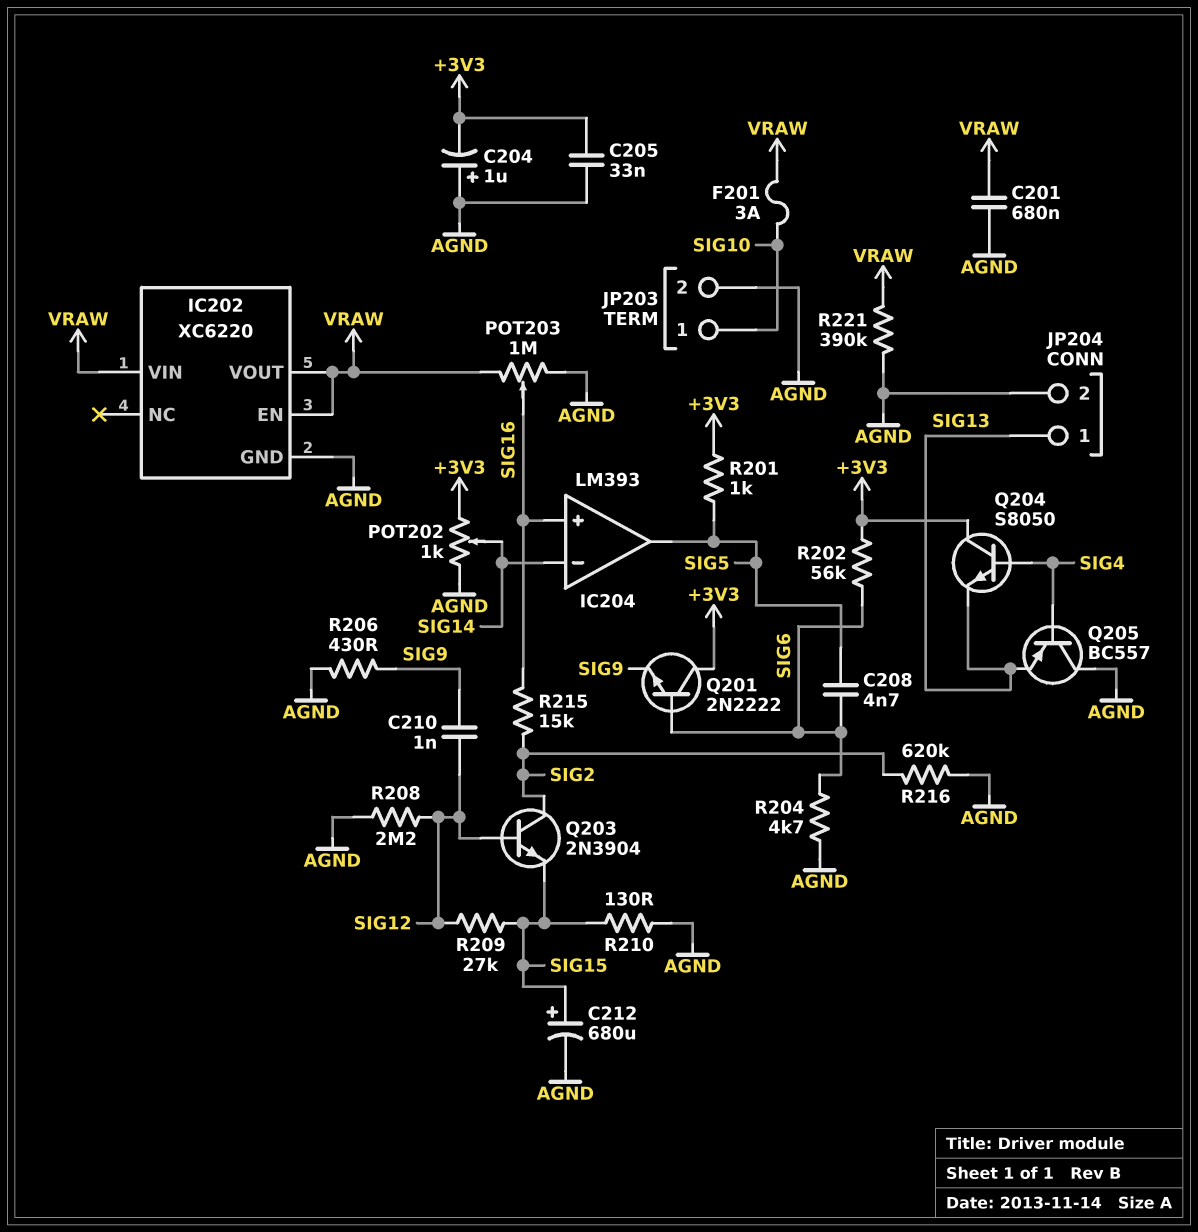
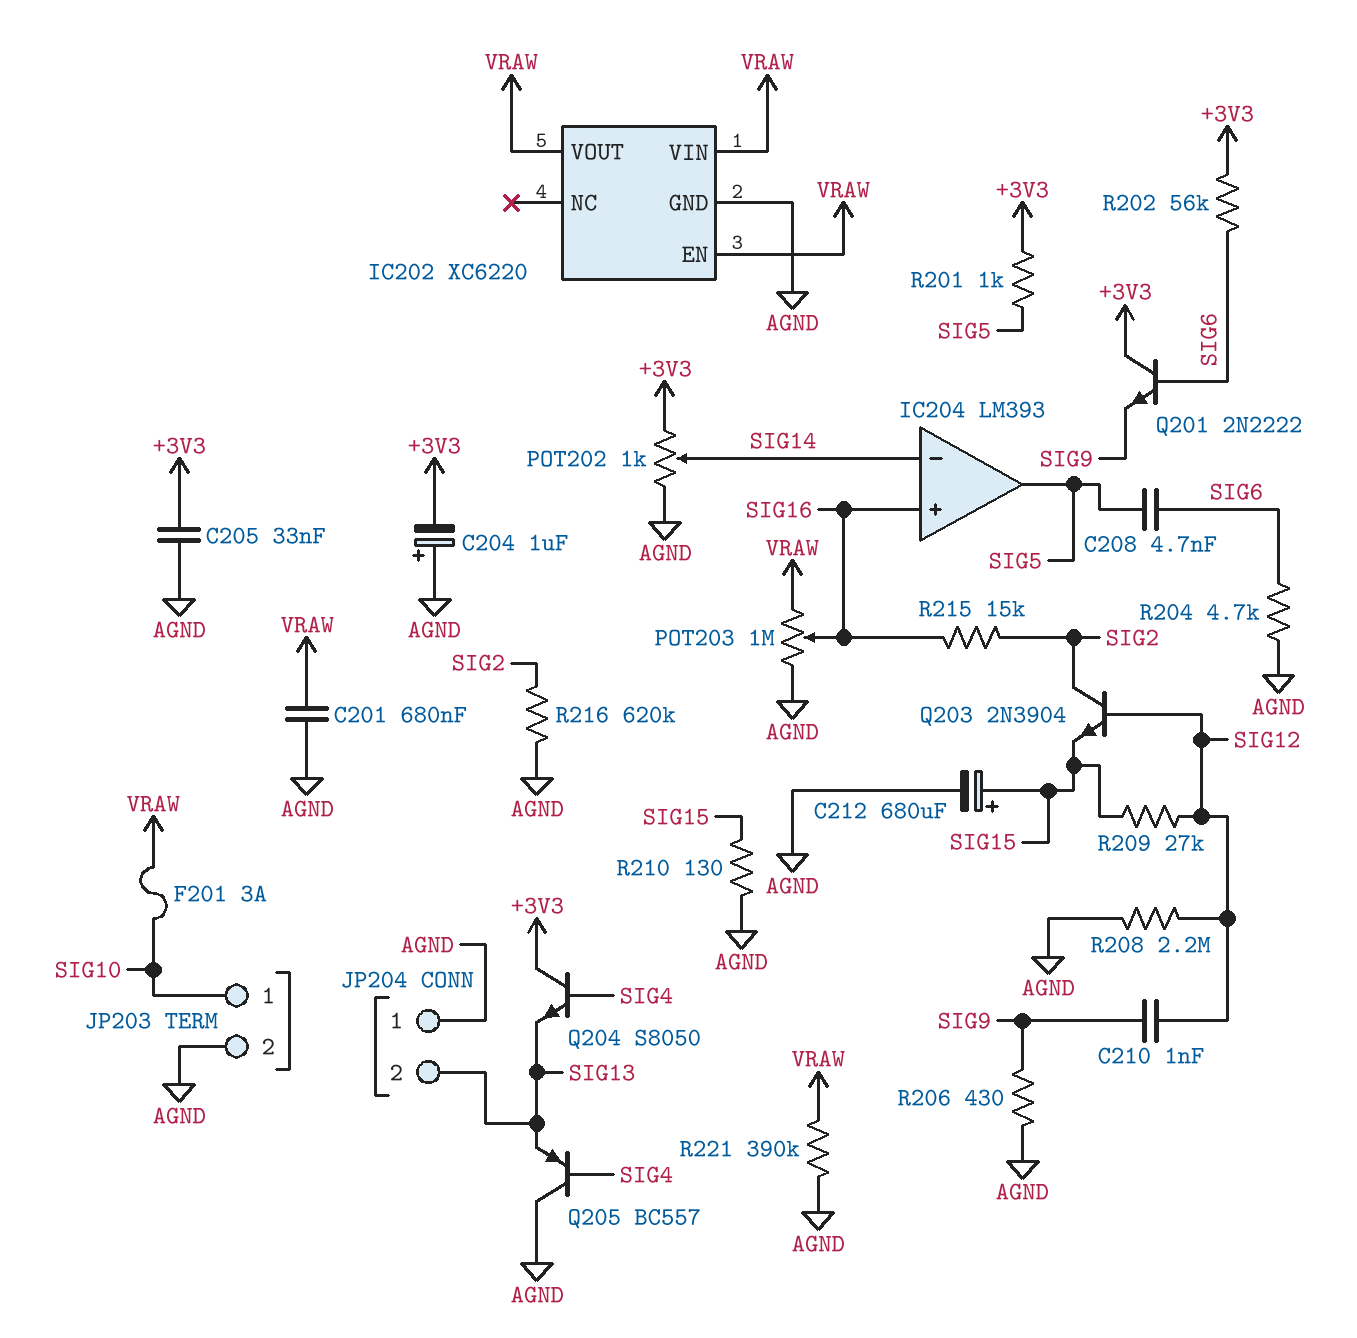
JP204 pin 1: SIG13 -> AGND
JP204 pin 2: AGND -> SIG13

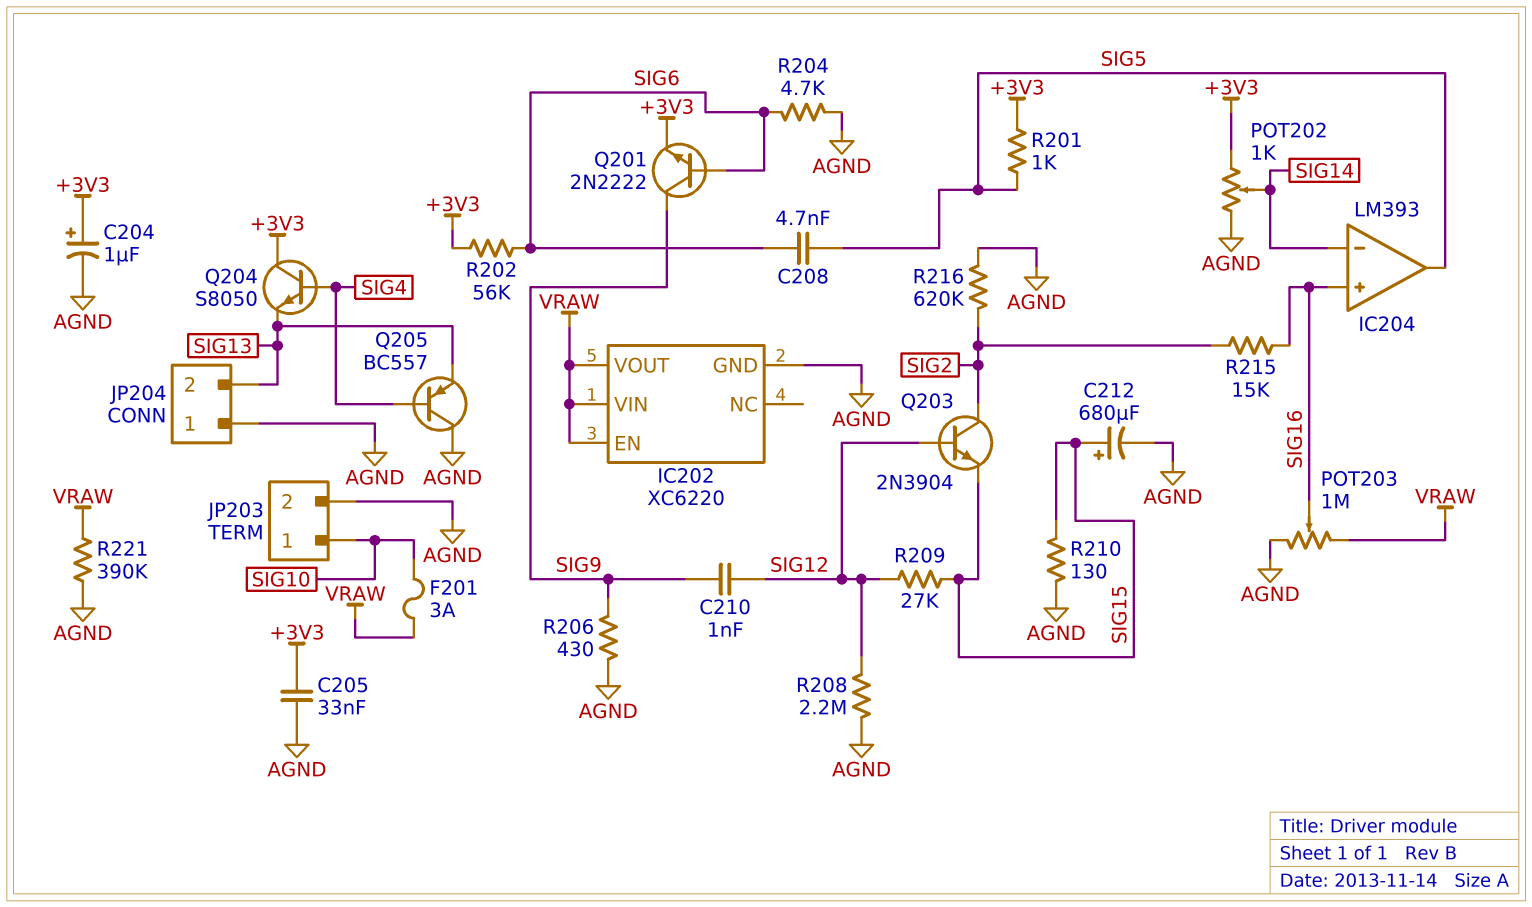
C201: 680nF (AGND, VRAW) -> none
C204: 1uF (plus AGND, minus +3V3) -> 1uF (plus +3V3, minus AGND)
Q201: NPN 2N2222 (B SIG6, C +3V3, E SIG9) -> NPN 2N2222 (B SIG6, C SIG9, E +3V3)

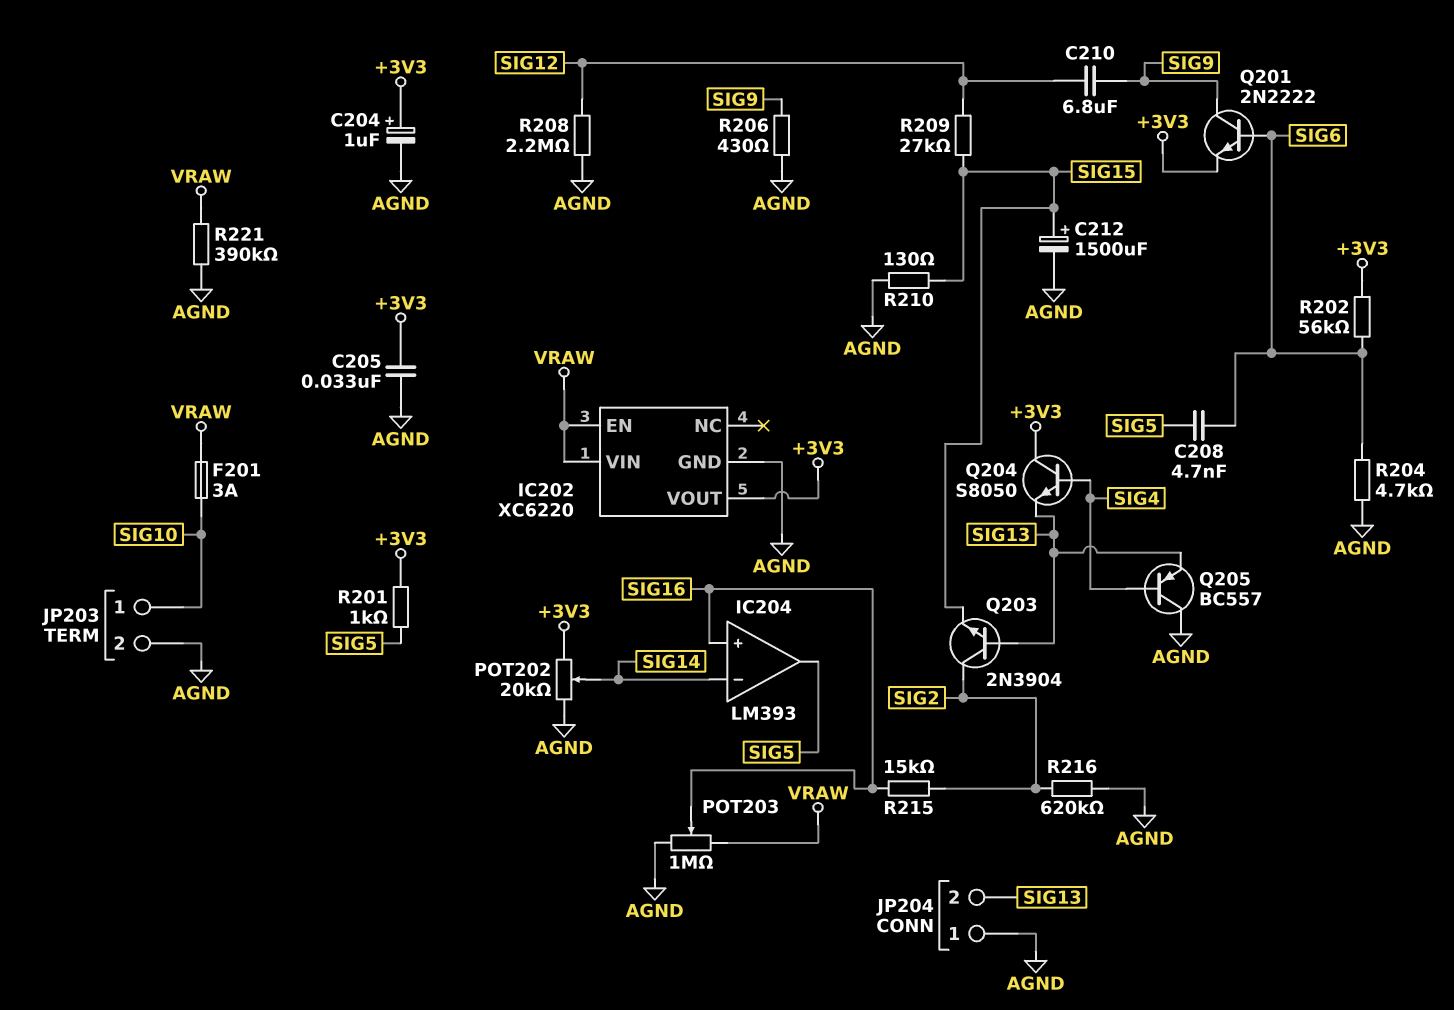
C210: 1nF (SIG9, SIG12) -> 6.8uF (SIG9, SIG12)
C212: 680uF (plus SIG15, minus AGND) -> 1500uF (plus SIG15, minus AGND)
IC202 pin VOUT: VRAW -> +3V3
POT202: 1k (+3V3, AGND, wiper SIG14) -> 20k (+3V3, AGND, wiper SIG14)
Q203: NPN 2N3904 (B SIG12, C SIG2, E SIG15) -> NPN 2N3904 (B SIG13, C SIG2, E SIG15)

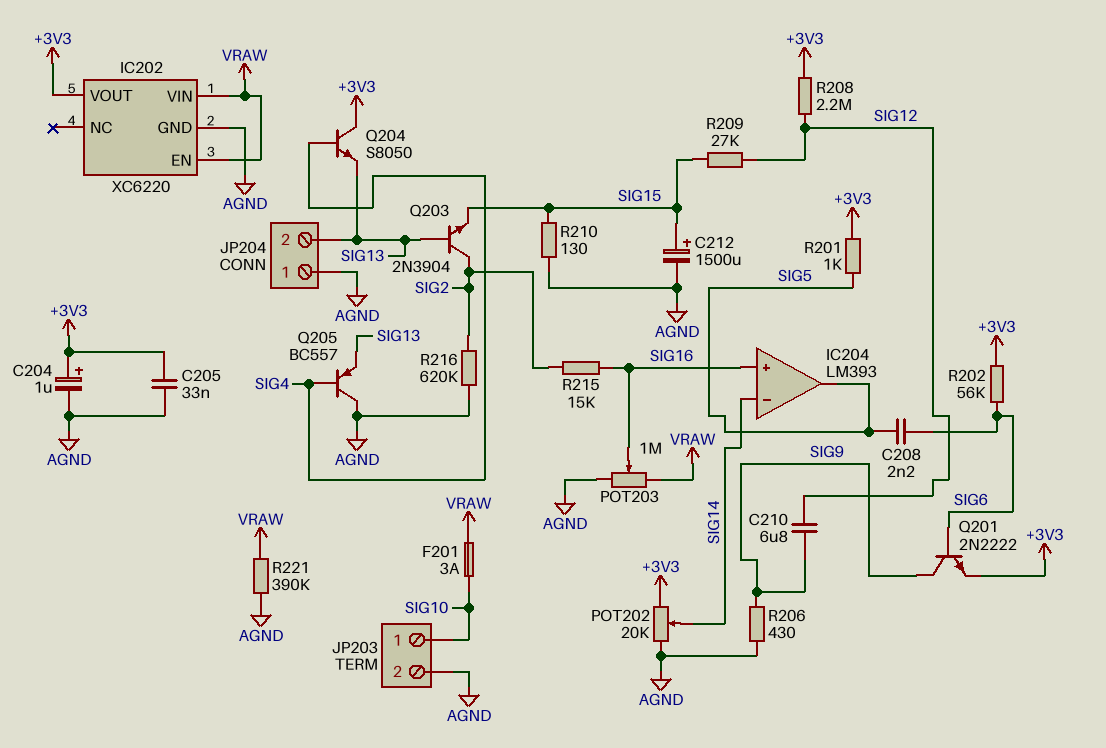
C208: 4.7nF (SIG5, SIG6) -> 2.2nF (SIG5, SIG6)
R204: 4.7k (AGND, SIG6) -> none
R208: 2.2M (AGND, SIG12) -> 2.2M (+3V3, SIG12)

